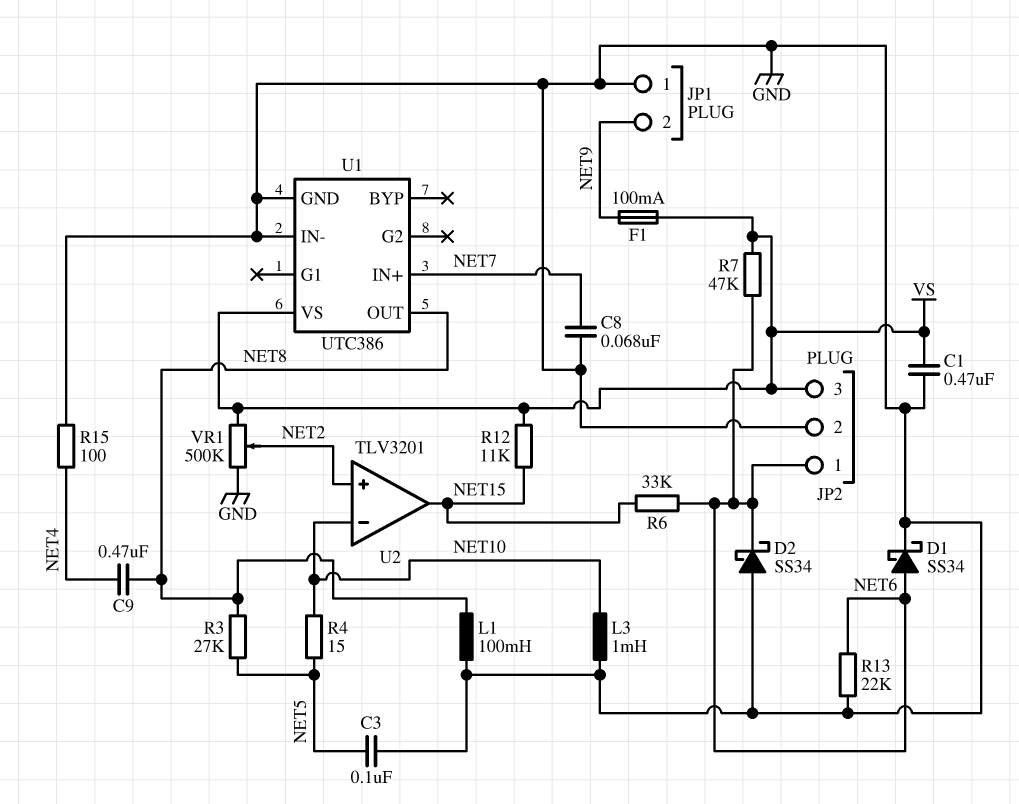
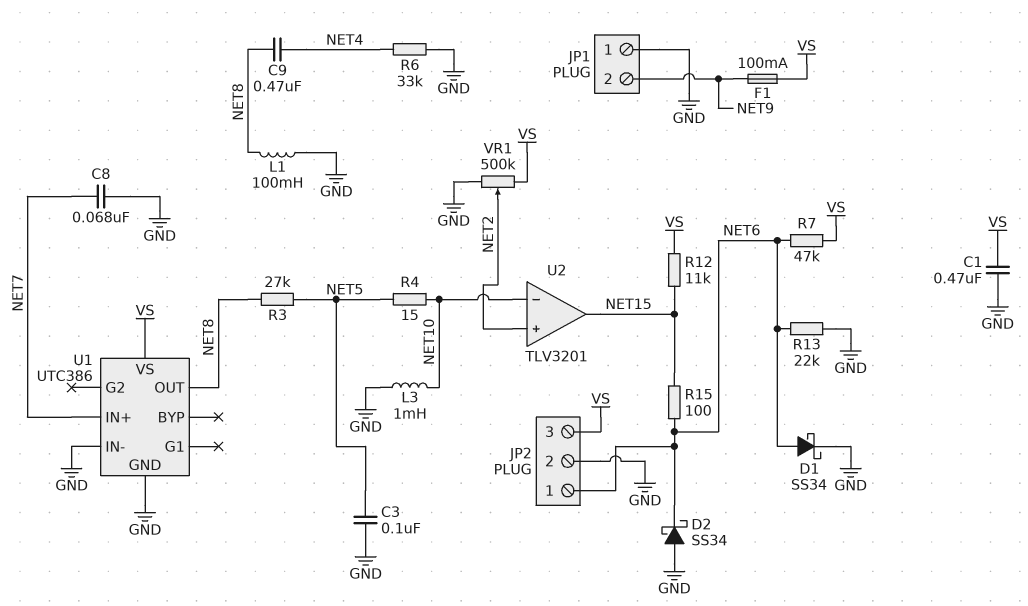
R6: 33k (NET6, NET15) -> 33k (GND, NET4)
R15: 100 (GND, NET4) -> 100 (NET6, NET15)

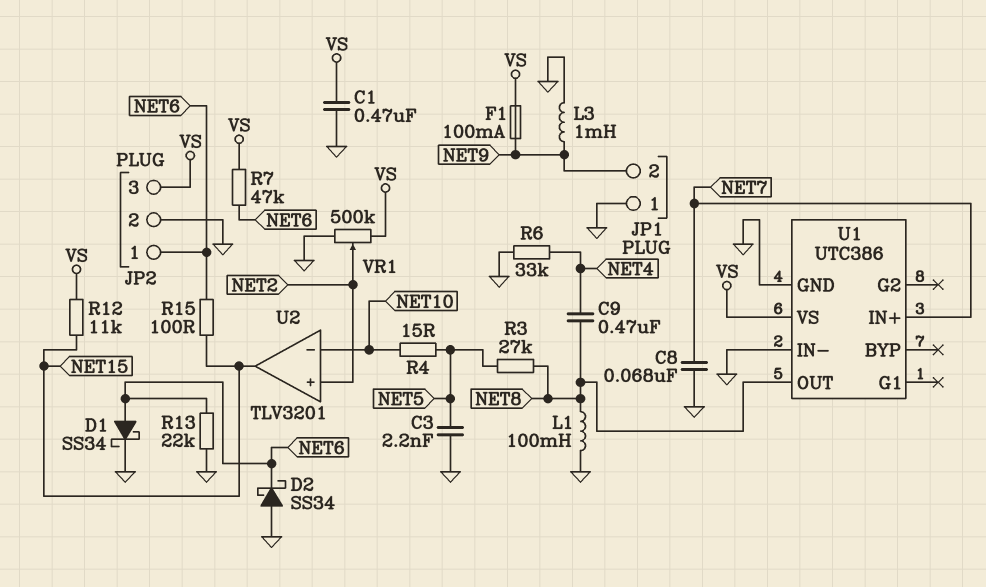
C3: 100nF (GND, NET5) -> 2.2nF (GND, NET5)
L3: 1mH (GND, NET10) -> 1mH (GND, NET9)

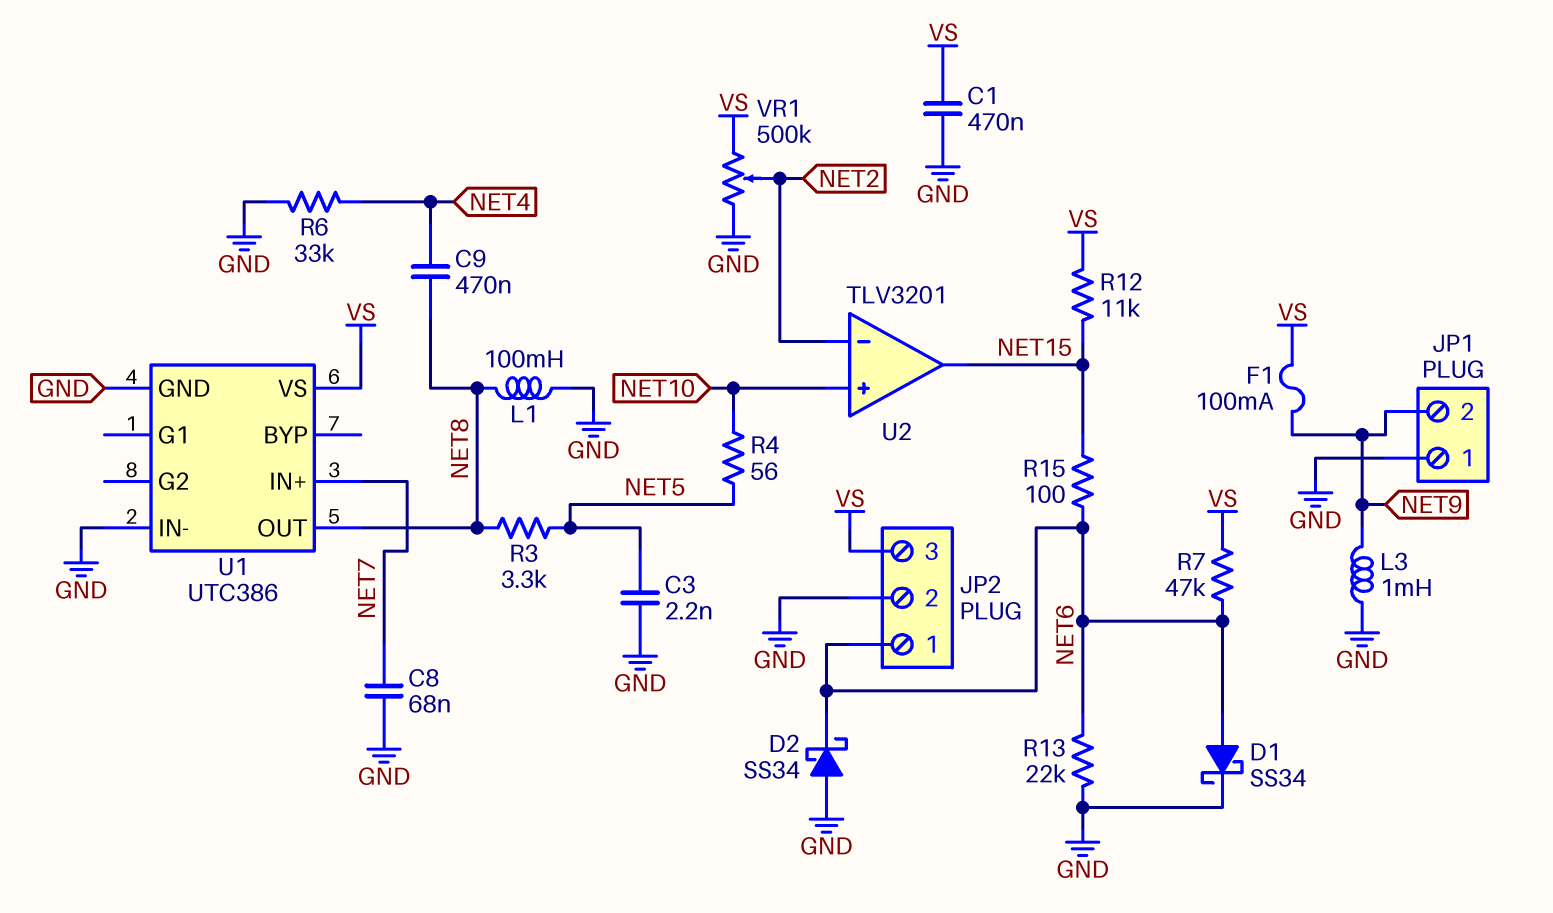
R3: 27k (NET5, NET8) -> 3.3k (NET5, NET8)
R4: 15 (NET5, NET10) -> 56 (NET5, NET10)
U2 pin in+: NET2 -> NET10
U2 pin in-: NET10 -> NET2

